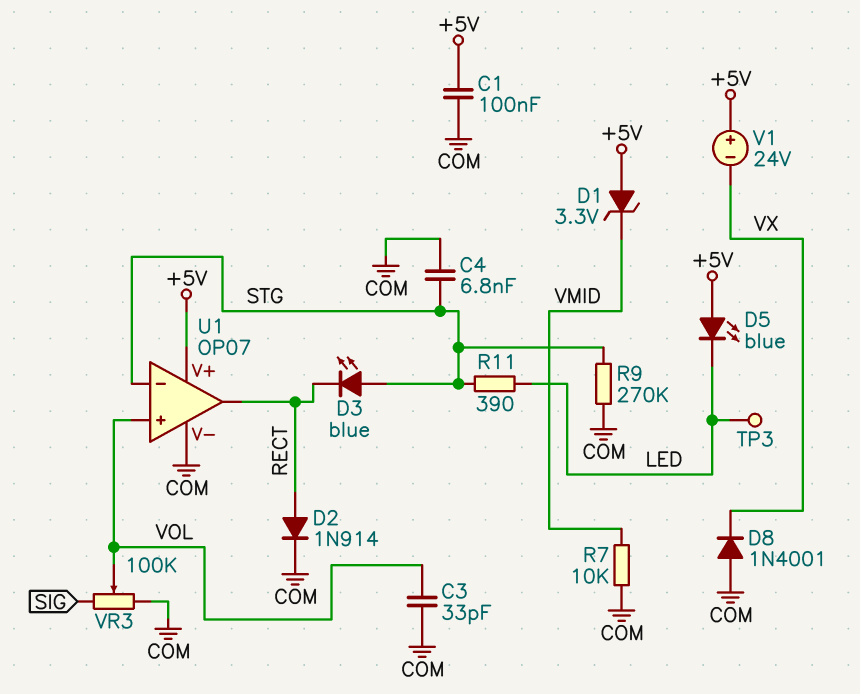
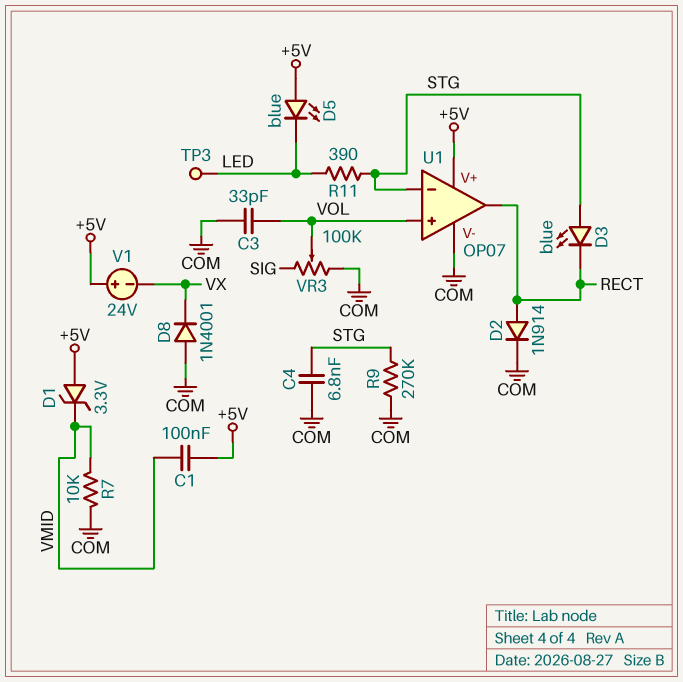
C1: 100nF (+5V, COM) -> 100nF (+5V, VMID)

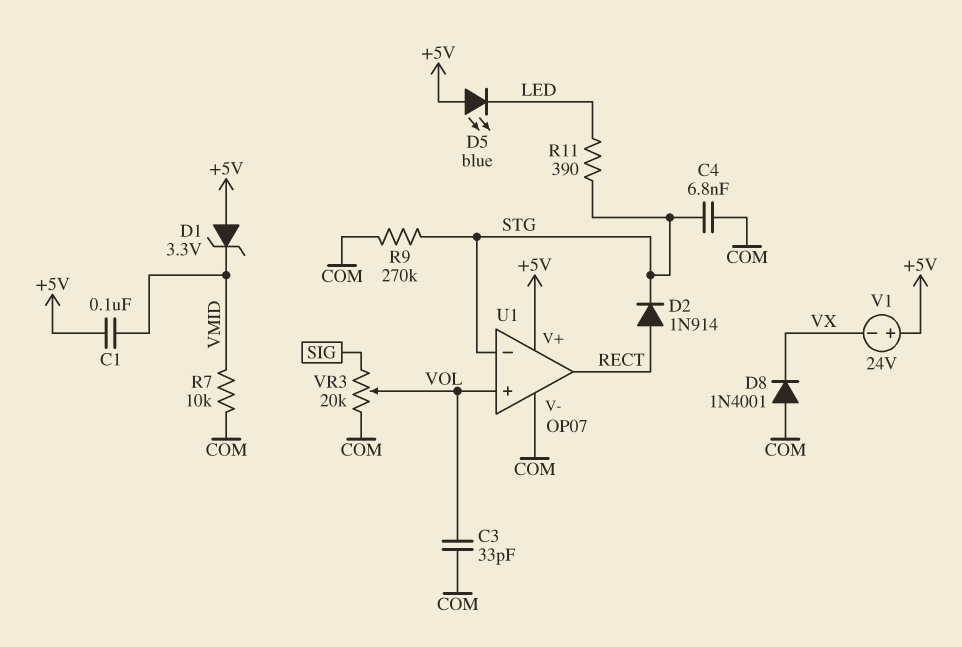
D2: diode 1N914 (A RECT, K COM) -> diode 1N914 (A RECT, K STG)
D3: LED blue (A STG, K RECT) -> none
TP3: test point (LED) -> none
VR3: 100k (COM, SIG, wiper VOL) -> 20k (COM, SIG, wiper VOL)

